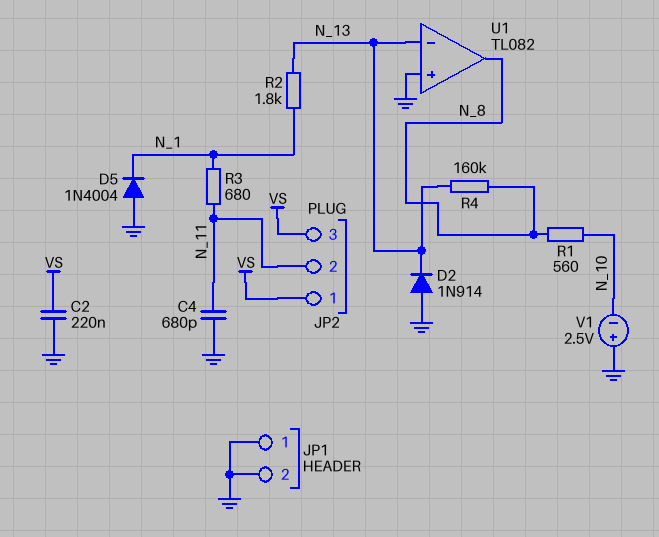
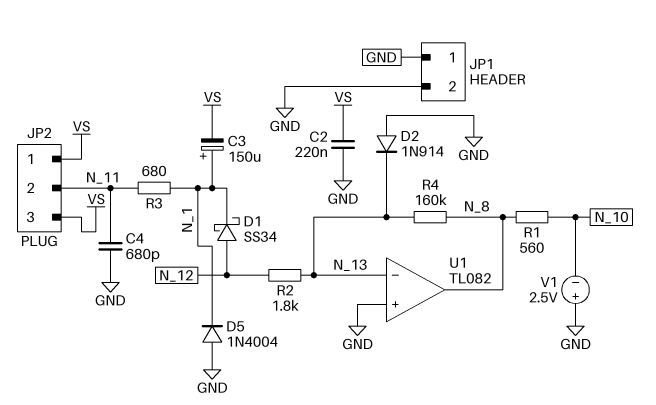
C3: none -> 150uF (plus N_1, minus VS)
D1: none -> schottky SS34 (A N_12, K N_1)
R2: 1.8k (N_1, N_13) -> 1.8k (N_12, N_13)

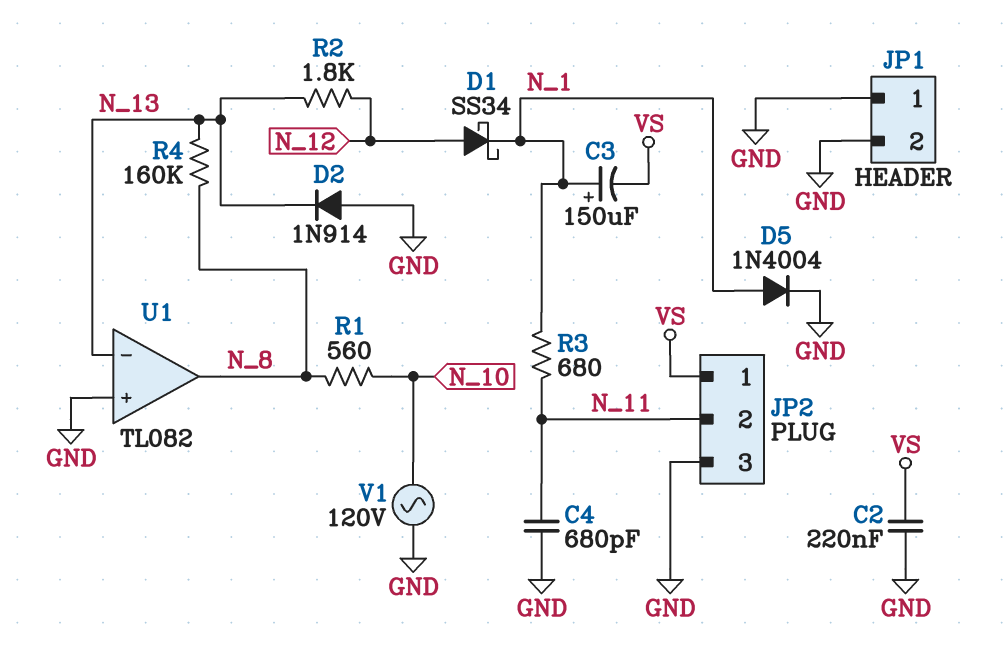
D5: diode 1N4004 (A GND, K N_1) -> diode 1N4004 (A N_1, K GND)
JP2 pin 3: VS -> GND
V1: 2.5V (plus GND, minus N_10) -> AC 120V (GND, N_10)

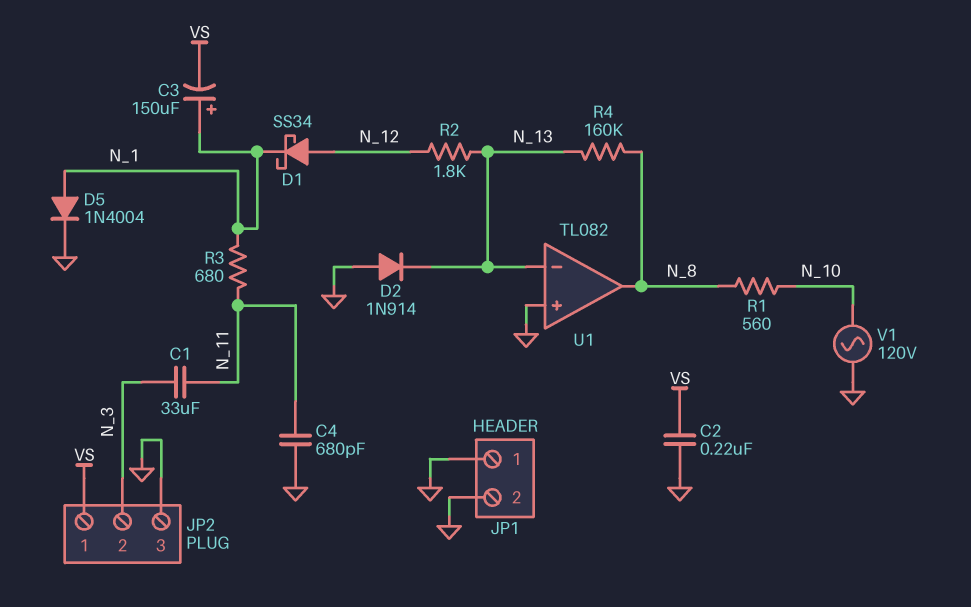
C1: none -> 33uF (N_3, N_11)
JP2 pin 2: N_11 -> N_3

